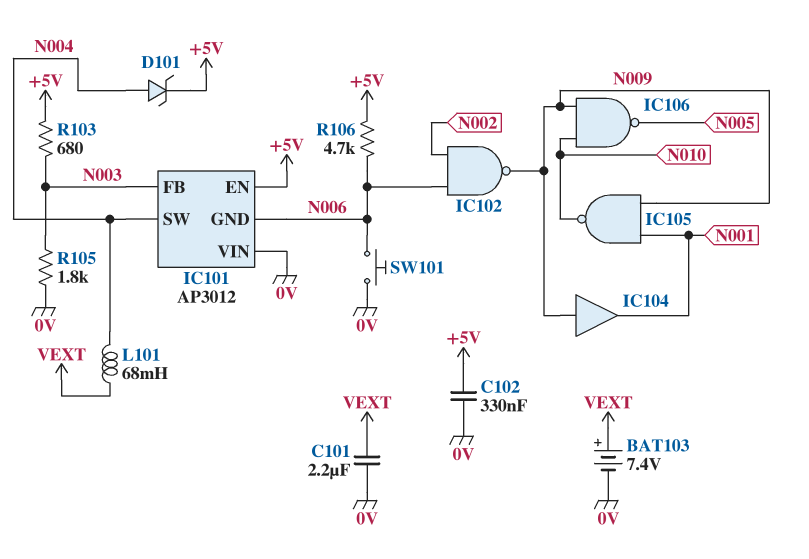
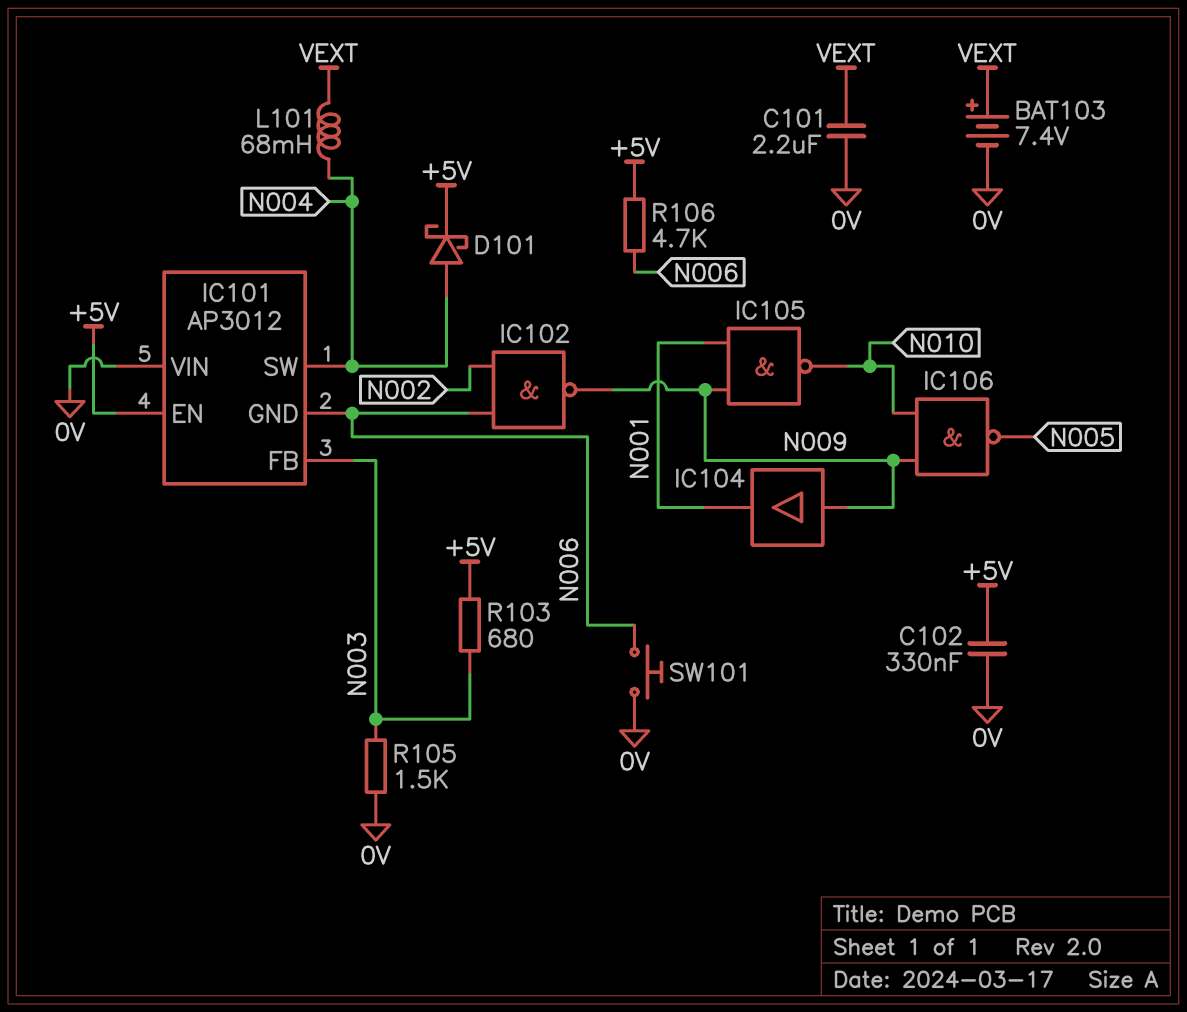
D101: zener (A N004, K +5V) -> schottky (A N004, K +5V)
R105: 1.8k (0V, N003) -> 1.5k (0V, N003)

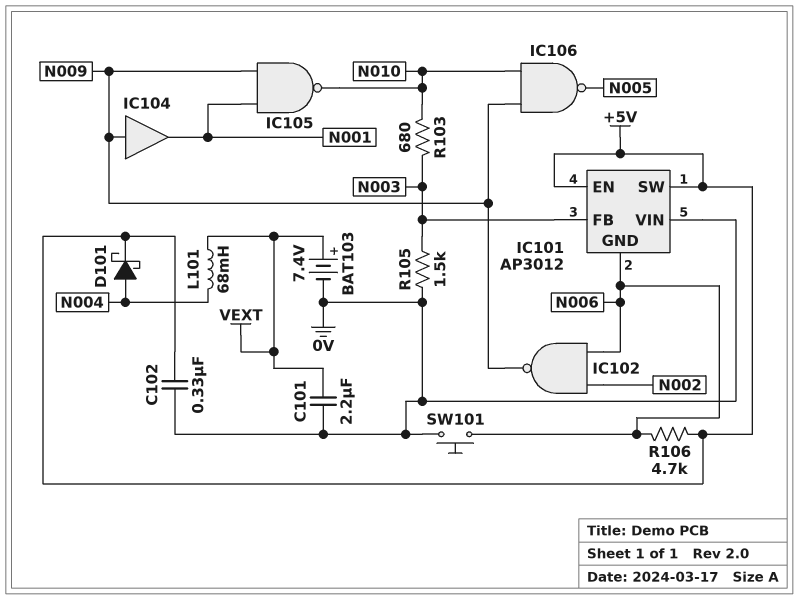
IC101 pin SW: N004 -> +5V
R103: 680 (+5V, N003) -> 680 (N003, N010)

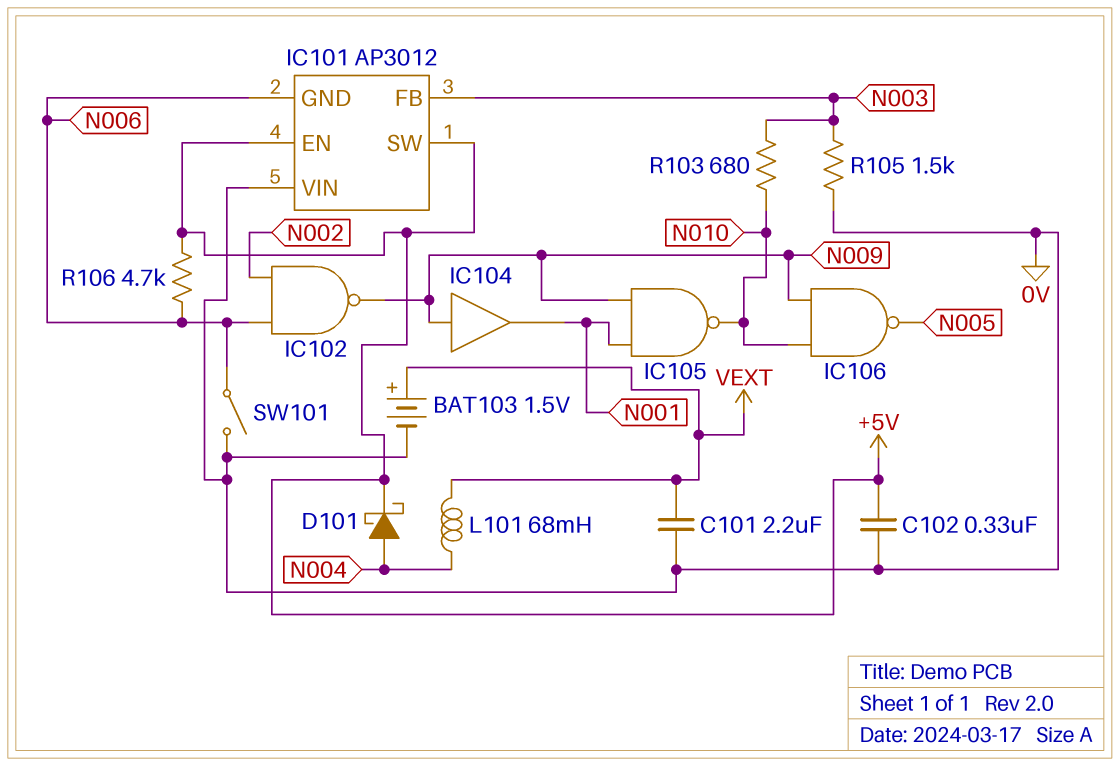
BAT103: 7.4V (plus VEXT, minus 0V) -> 1.5V (plus VEXT, minus 0V)
SW101: button (0V, N006) -> switch (0V, N006)

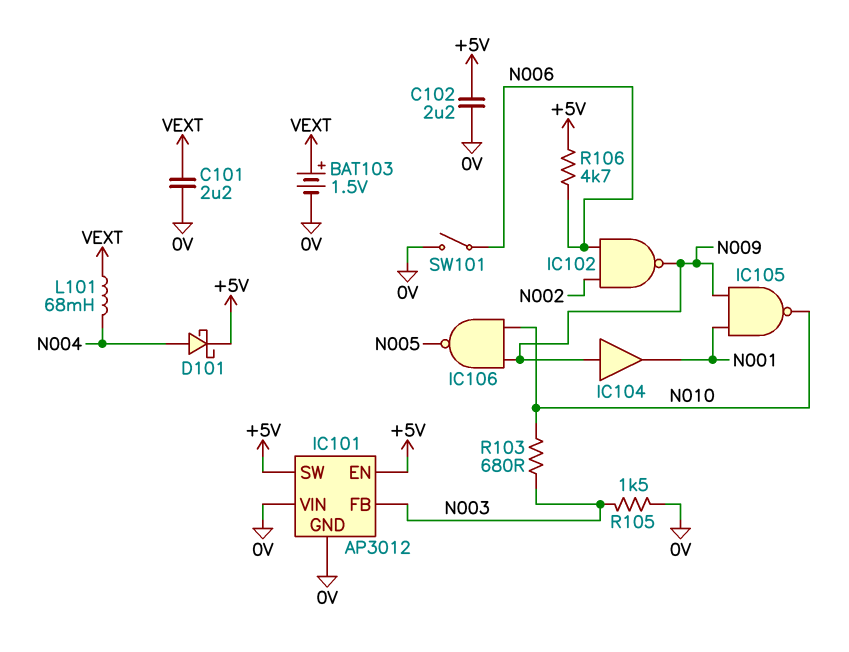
C102: 330nF (+5V, 0V) -> 2.2uF (+5V, 0V)
IC101 pin GND: N006 -> 0V

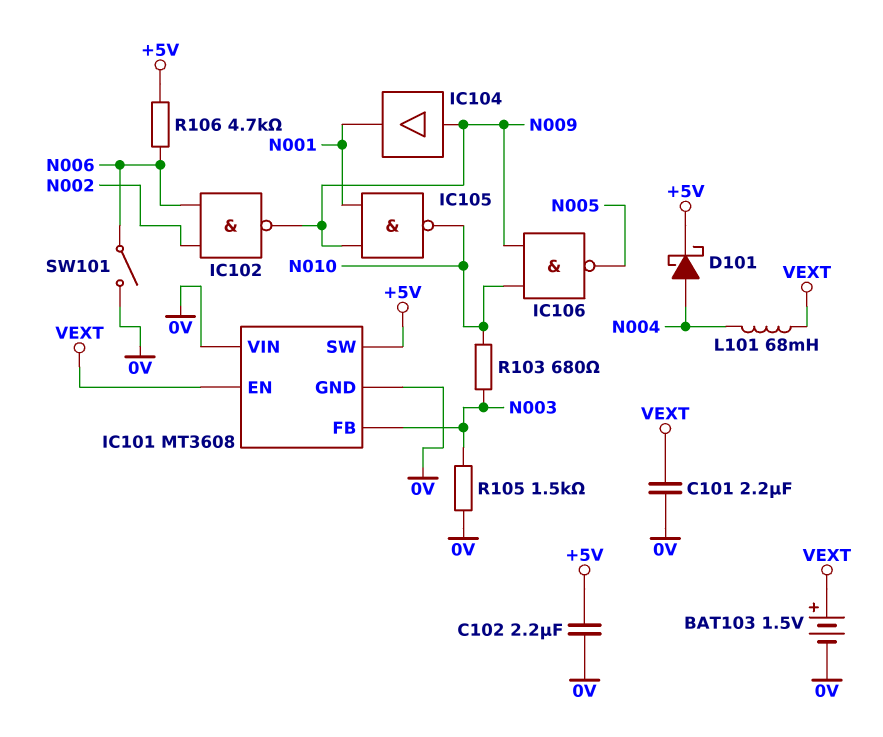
IC101: AP3012 -> MT3608
IC101 pin EN: +5V -> VEXT

